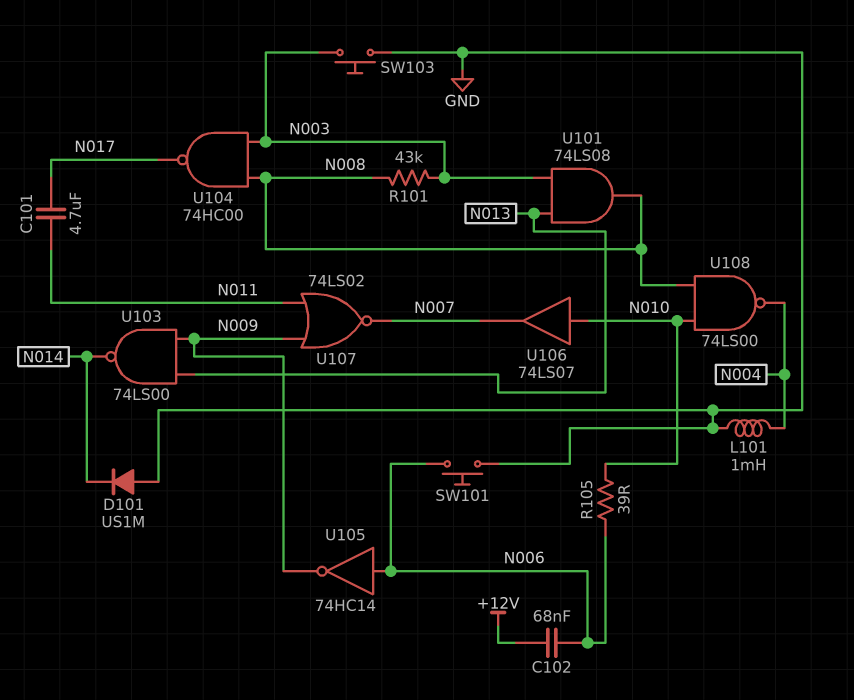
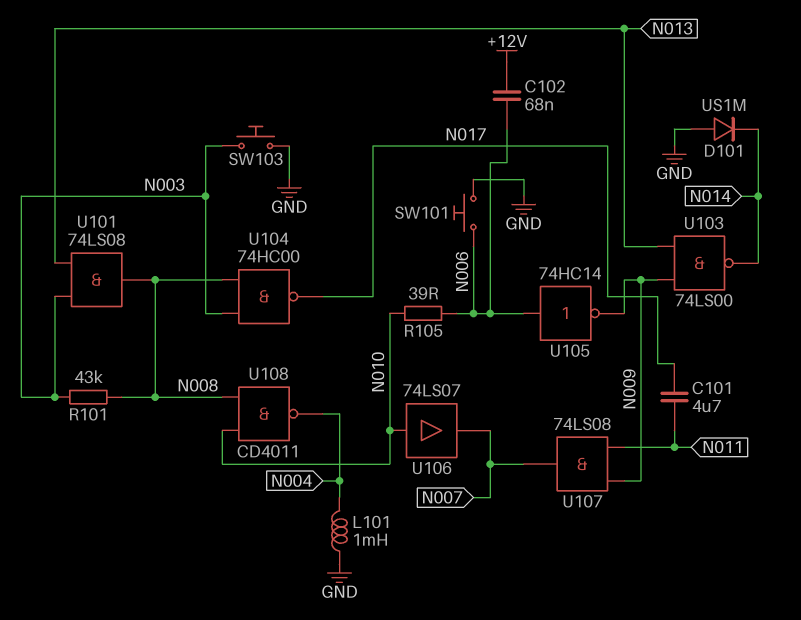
U107: NOR 74LS02 (in N009, in N011, out N007) -> AND 74LS08 (in N009, in N011, out N007)
U108: NAND 74LS00 (in N008, in N010, out N004) -> NAND CD4011 (in N008, in N010, out N004)

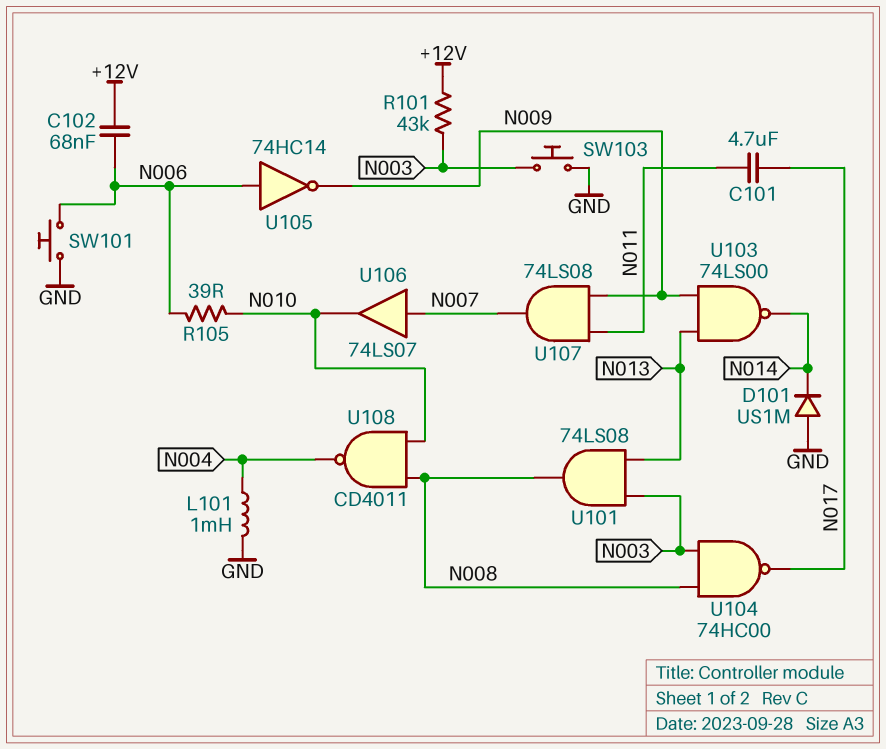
R101: 43k (N003, N008) -> 43k (+12V, N003)
U106: buffer 74LS07 (in N010, out N007) -> buffer 74LS07 (in N007, out N010)

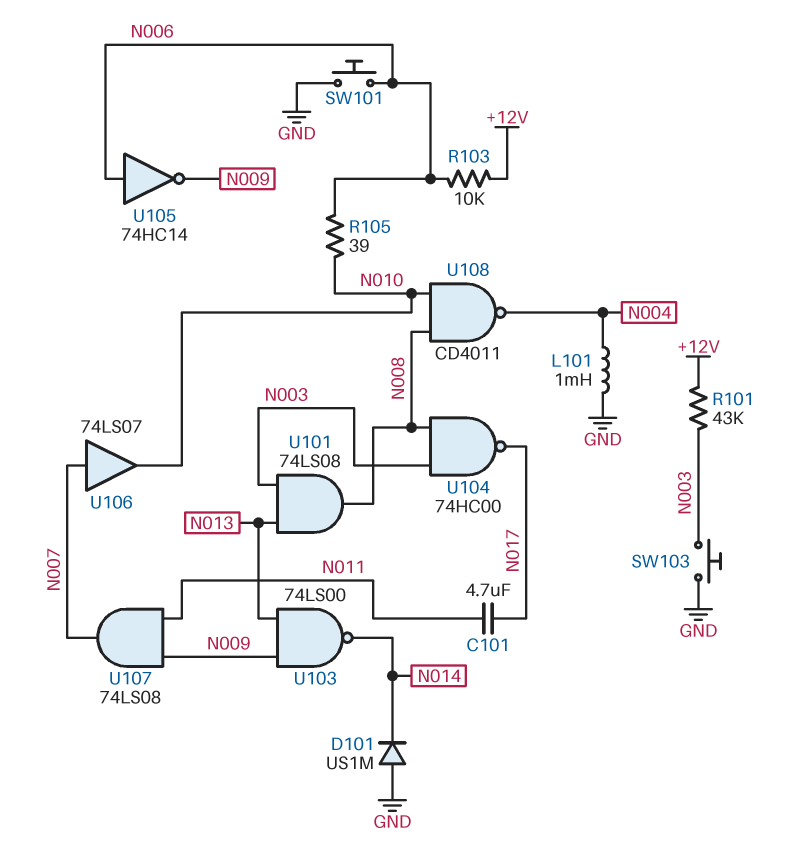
C102: 68nF (+12V, N006) -> none
R103: none -> 10k (+12V, N006)

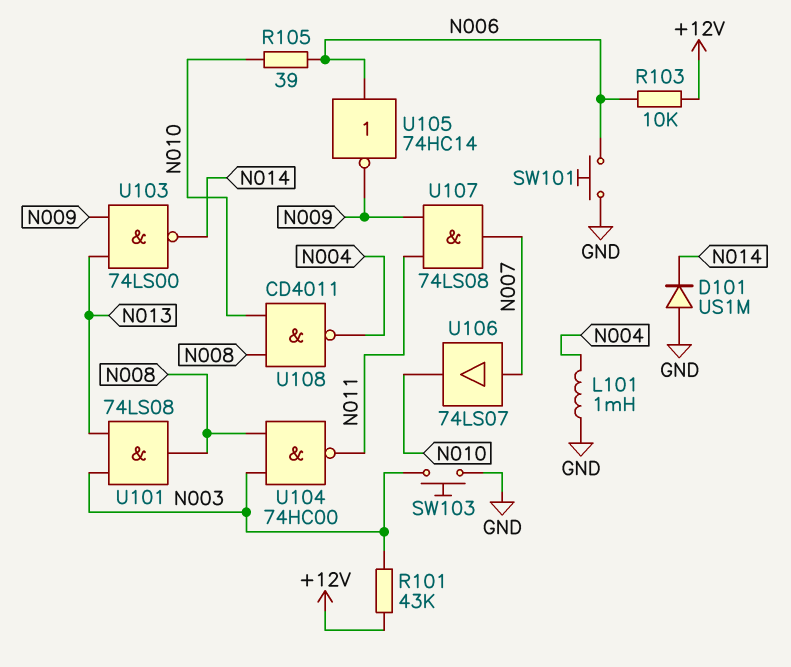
C101: 4.7uF (N011, N017) -> none
U104: NAND 74HC00 (in N003, in N008, out N017) -> NAND 74HC00 (in N003, in N008, out N011)

